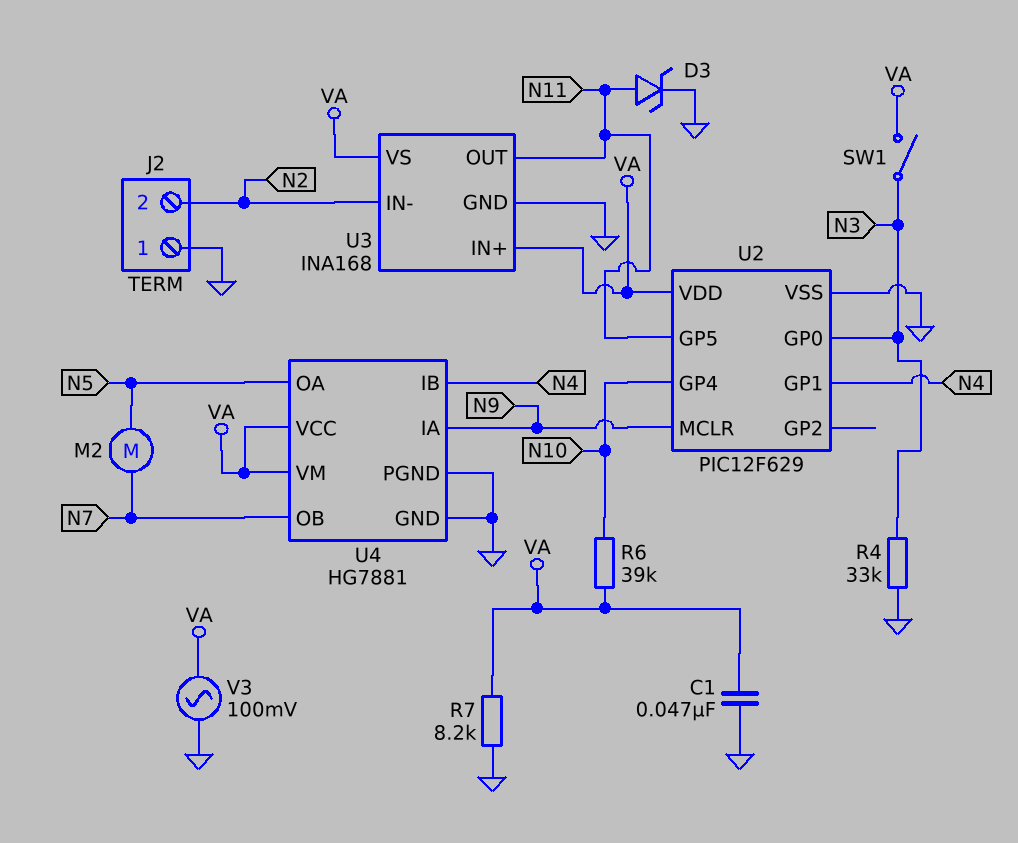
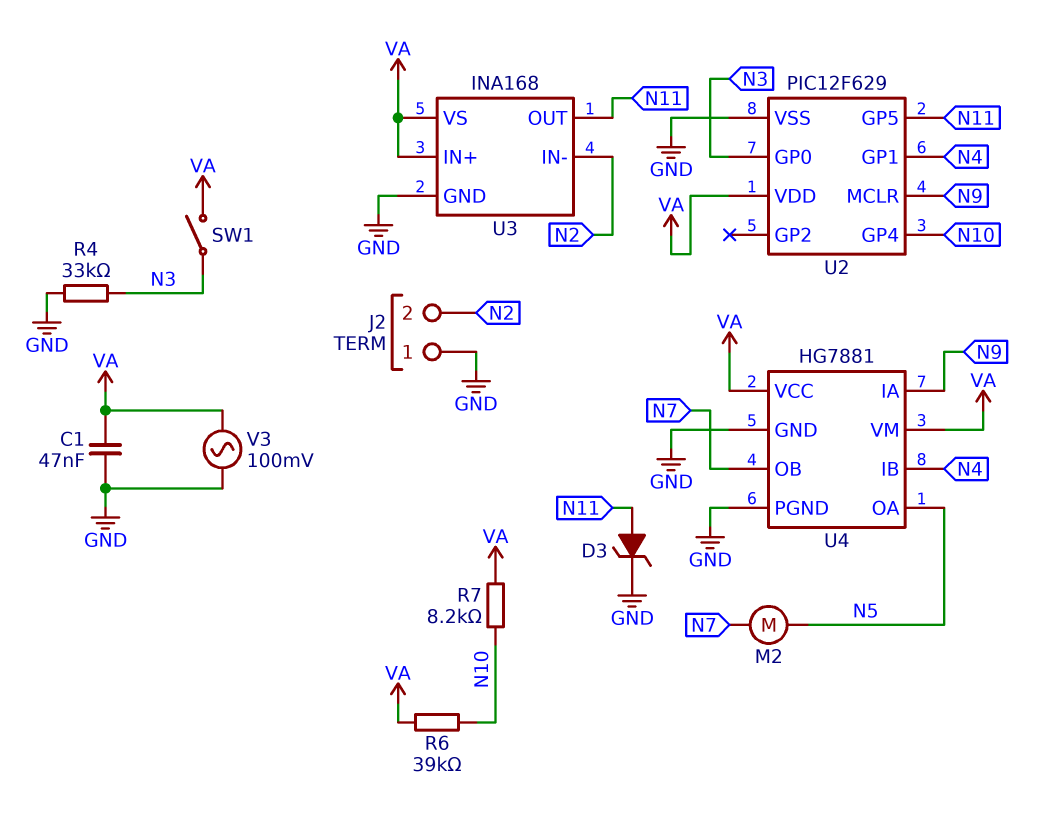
R7: 8.2k (GND, VA) -> 8.2k (N10, VA)

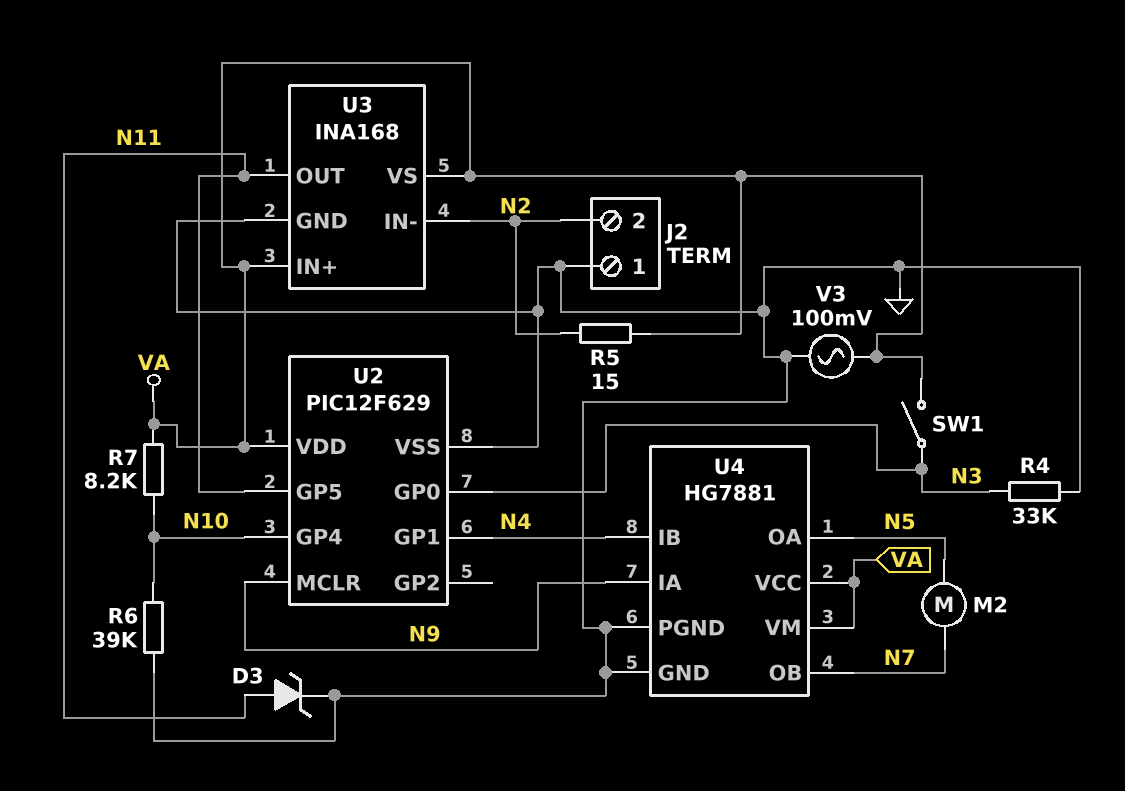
C1: 47nF (GND, VA) -> none
R5: none -> 15 (N2, VA)
R6: 39k (N10, VA) -> 39k (GND, N10)

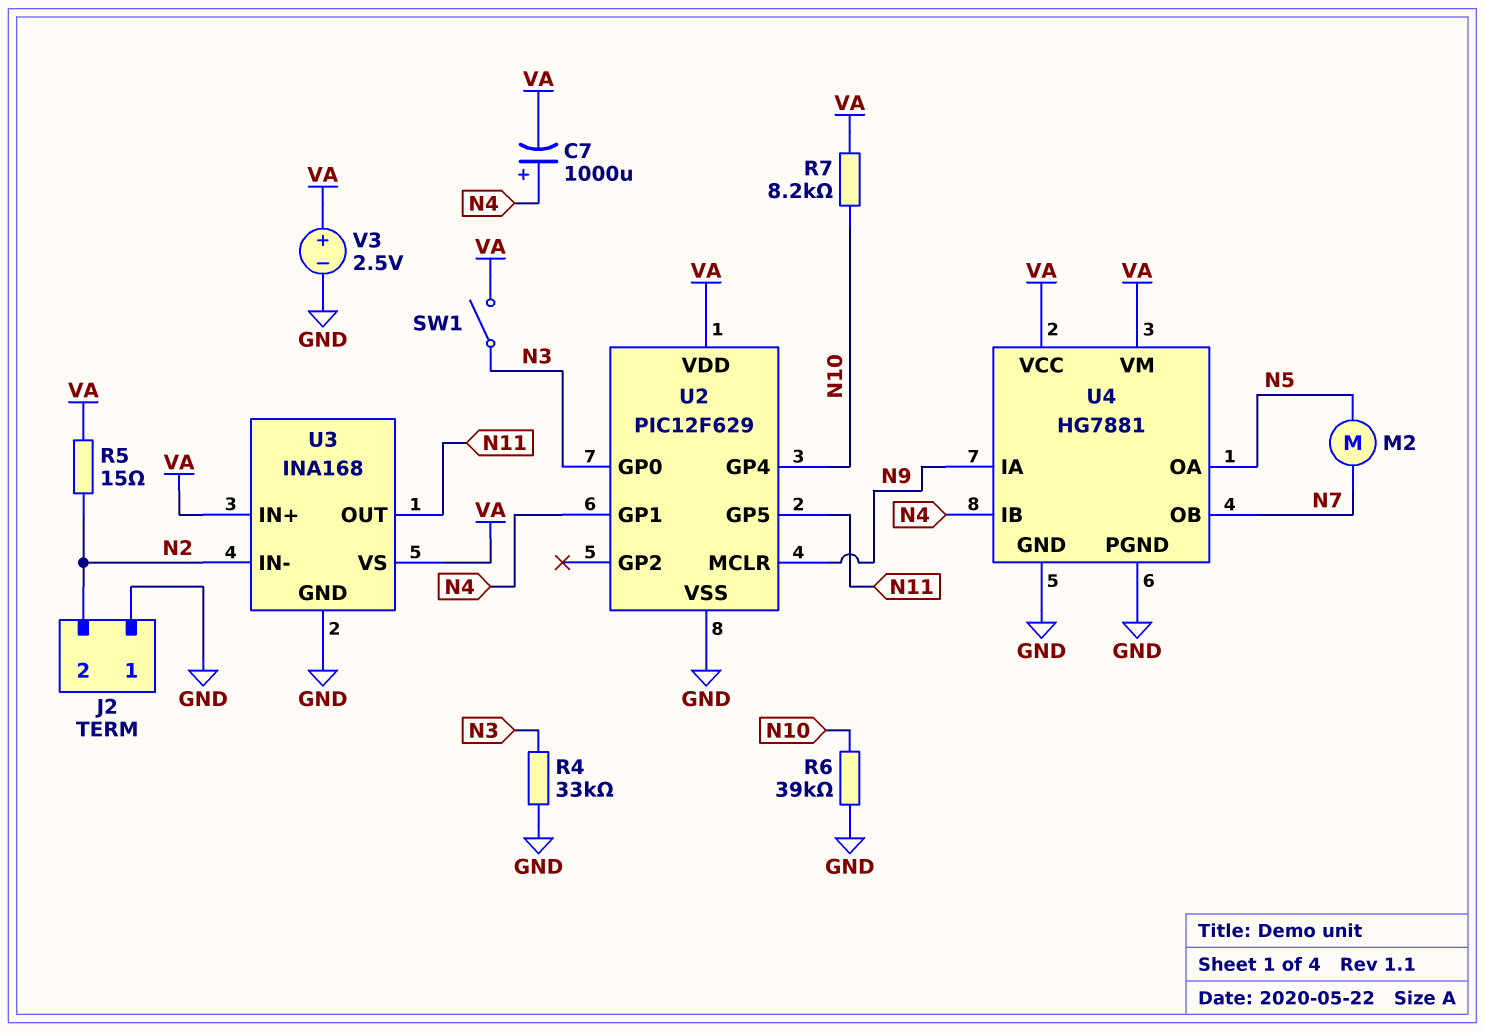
C7: none -> 1000uF (plus N4, minus VA)
D3: zener (A N11, K GND) -> none
V3: AC 100mV (GND, VA) -> 2.5V (plus VA, minus GND)

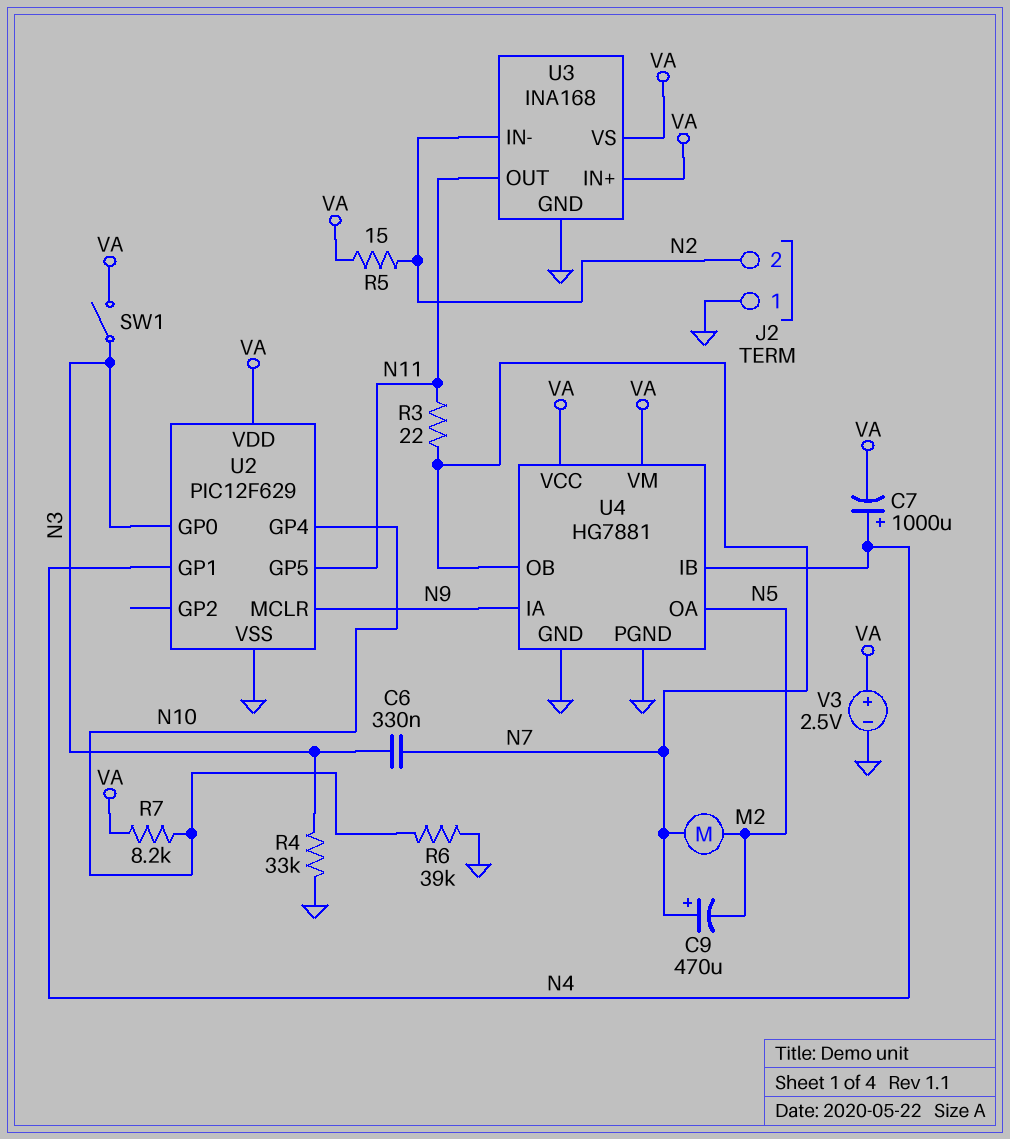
C6: none -> 330nF (N3, N7)
C9: none -> 470uF (plus N7, minus N5)
R3: none -> 22 (N7, N11)

